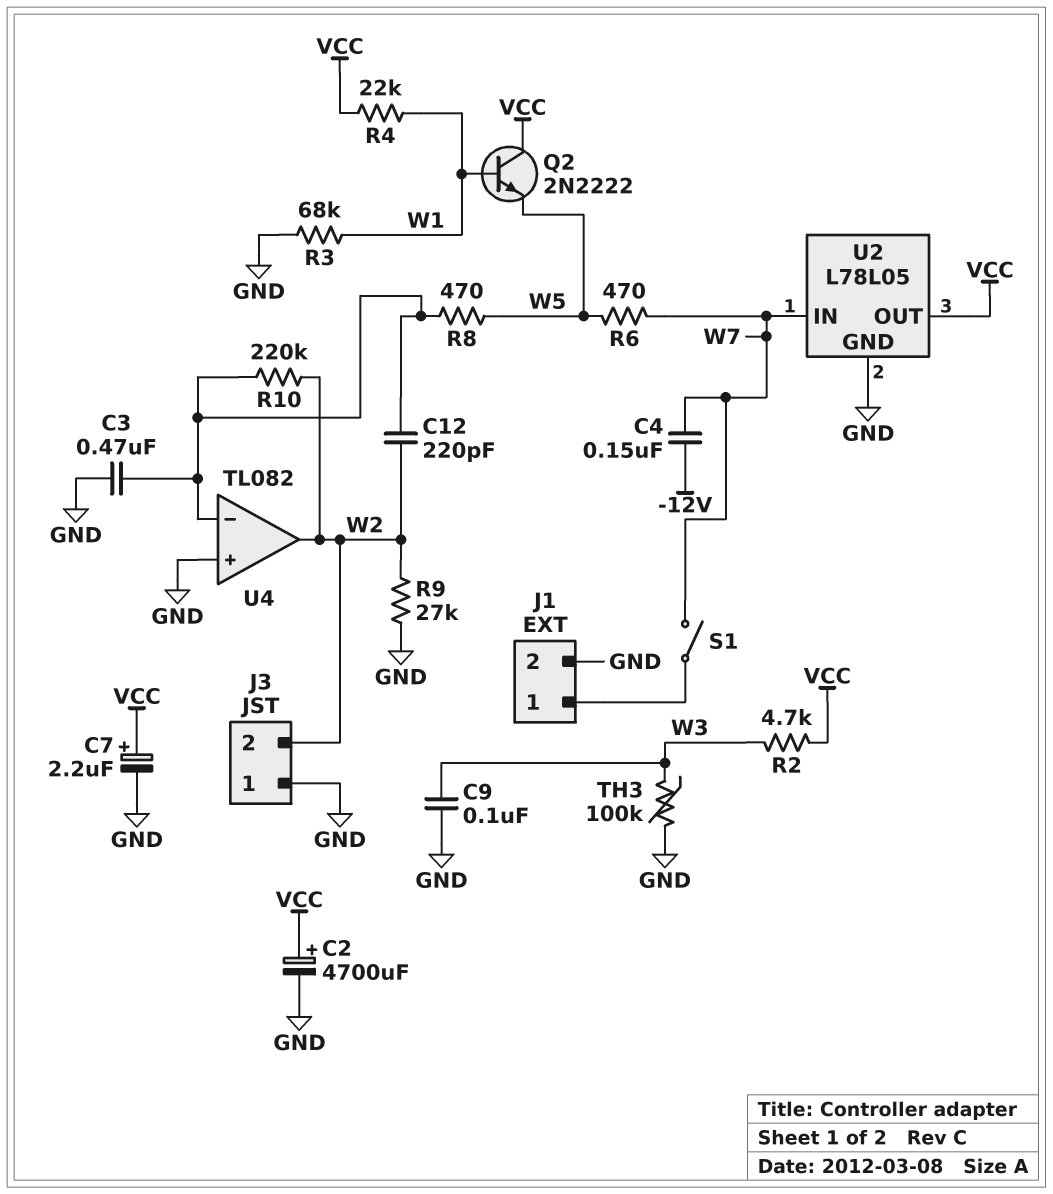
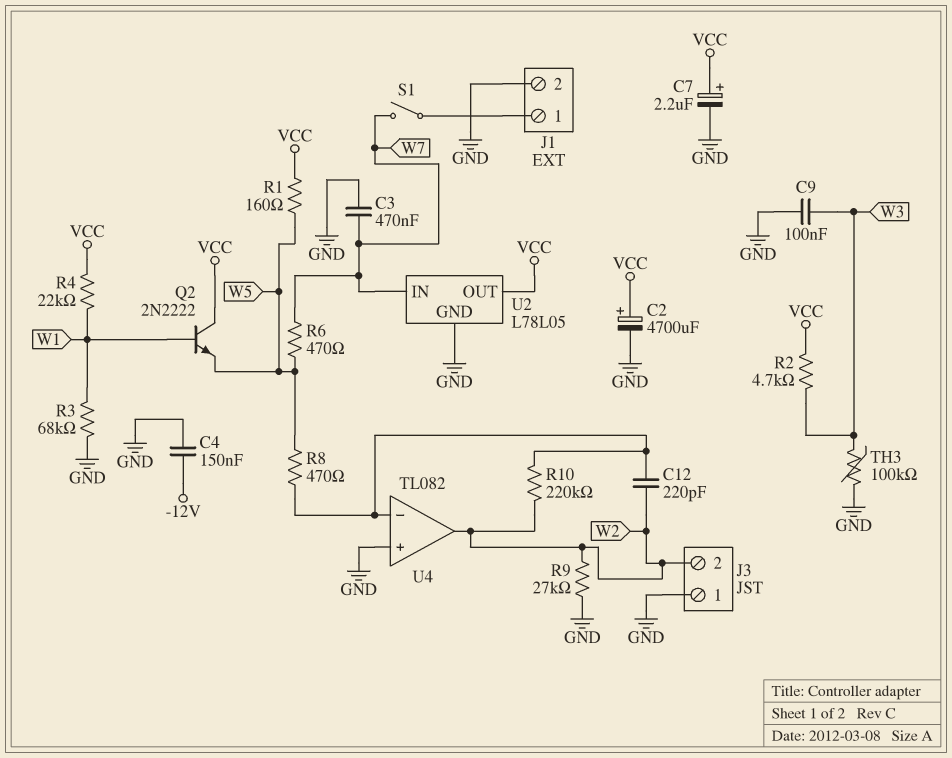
C3: 470nF (GND, U4/in-) -> 470nF (GND, W7)
C4: 150nF (-12V, W7) -> 150nF (-12V, GND)
R1: none -> 160 (VCC, W5)

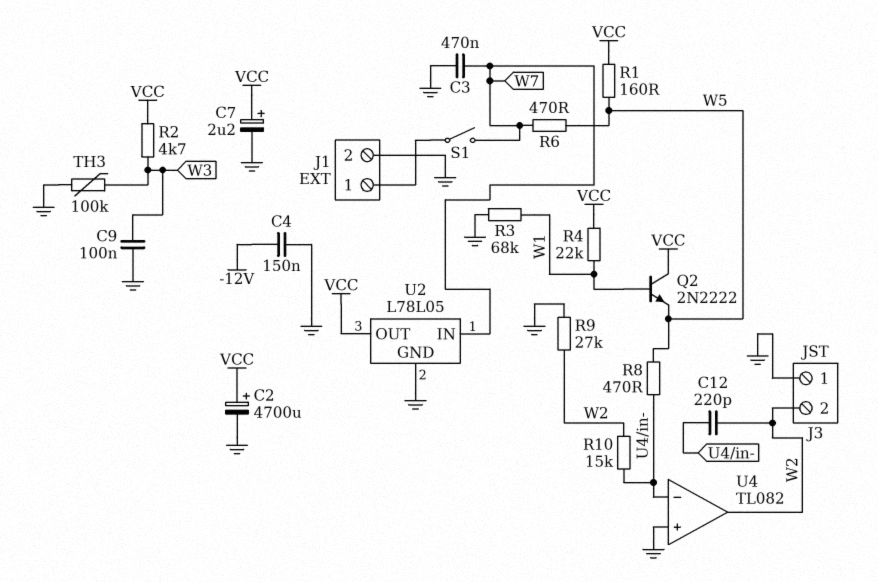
R10: 220k (U4/in-, W2) -> 15k (U4/in-, W2)

